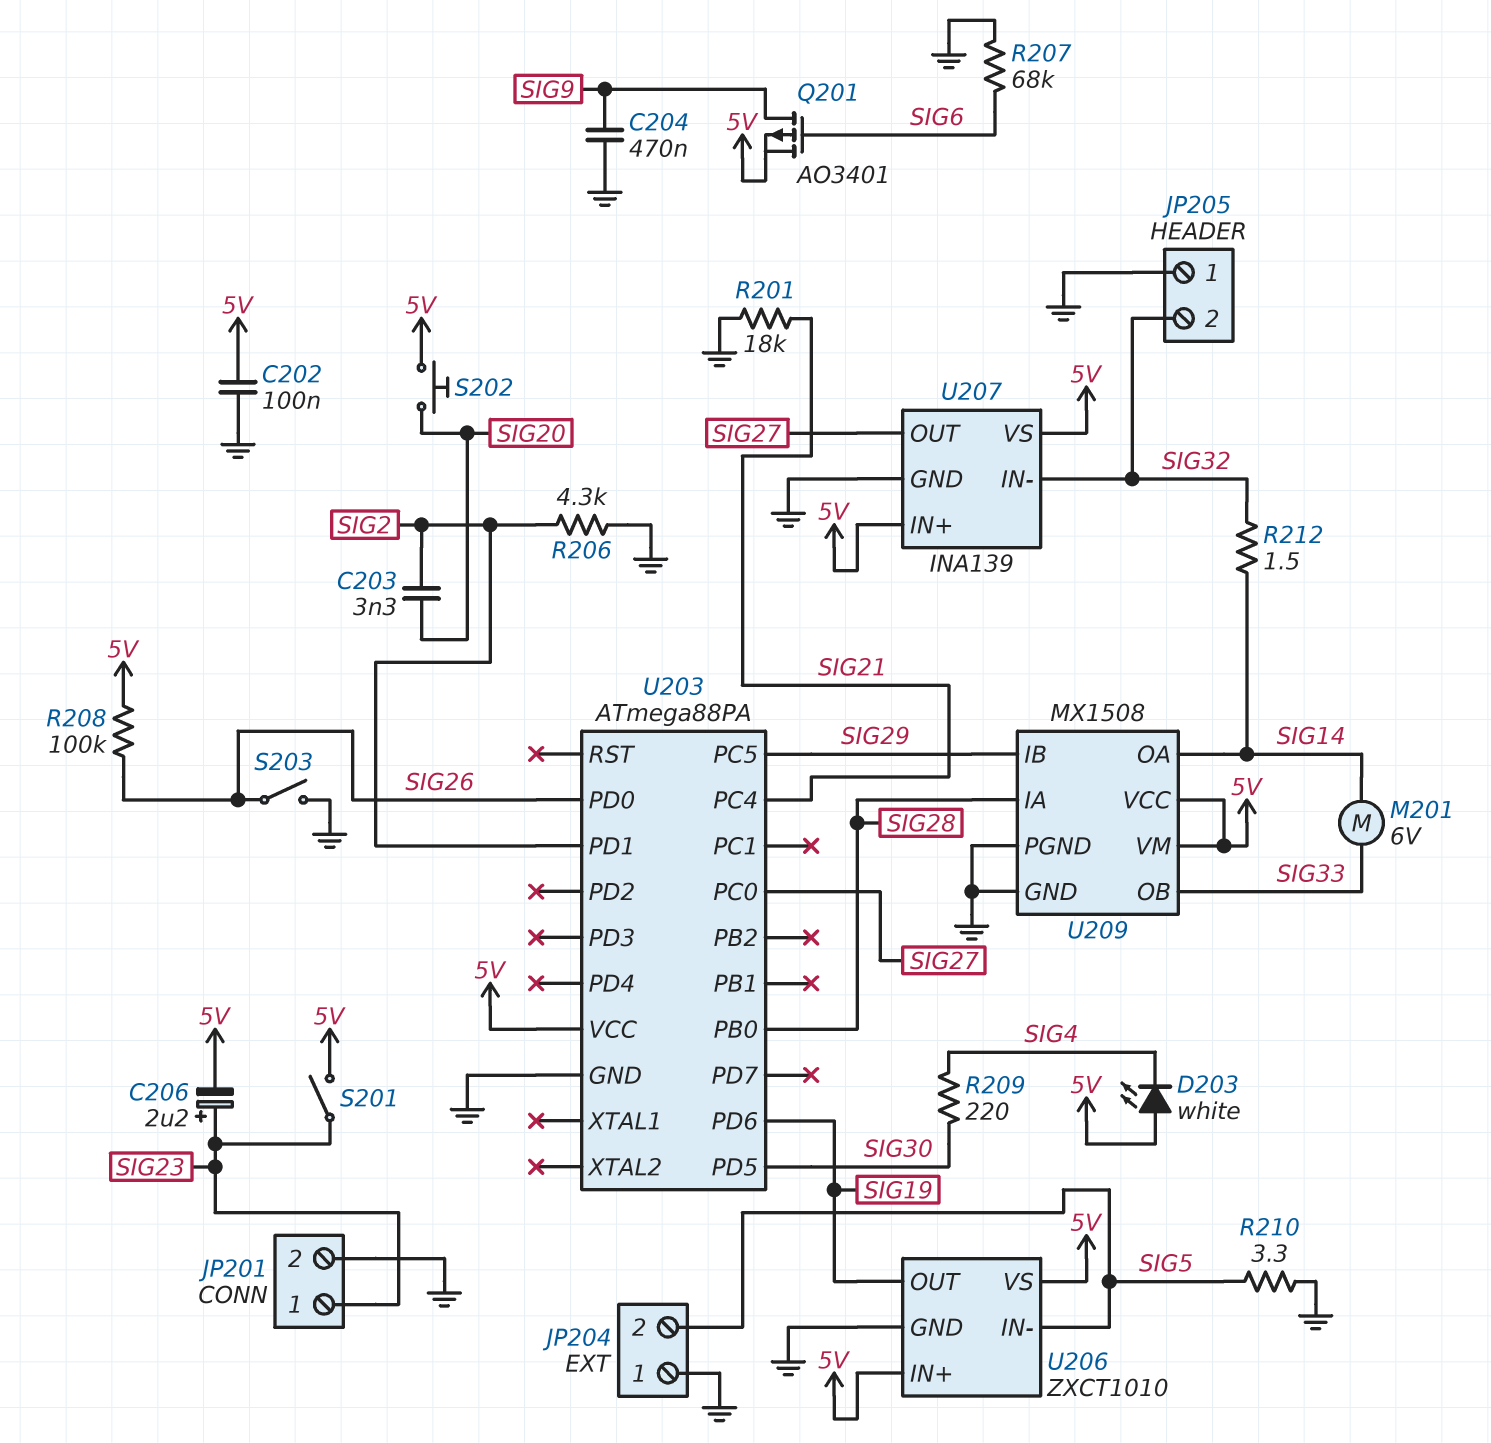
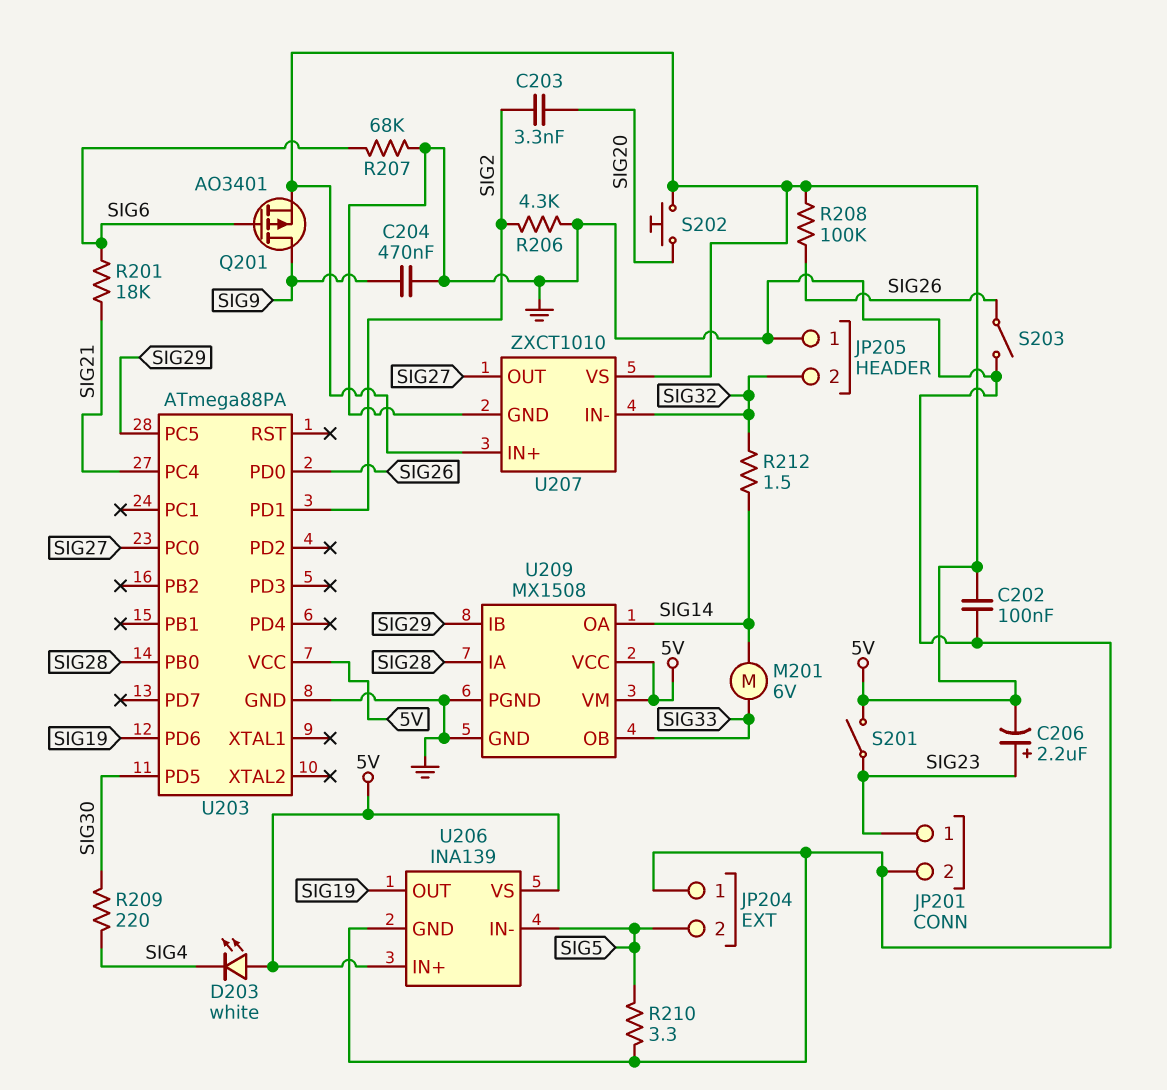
R201: 18k (GND, SIG21) -> 18k (SIG6, SIG21)
U206: ZXCT1010 -> INA139
U207: INA139 -> ZXCT1010

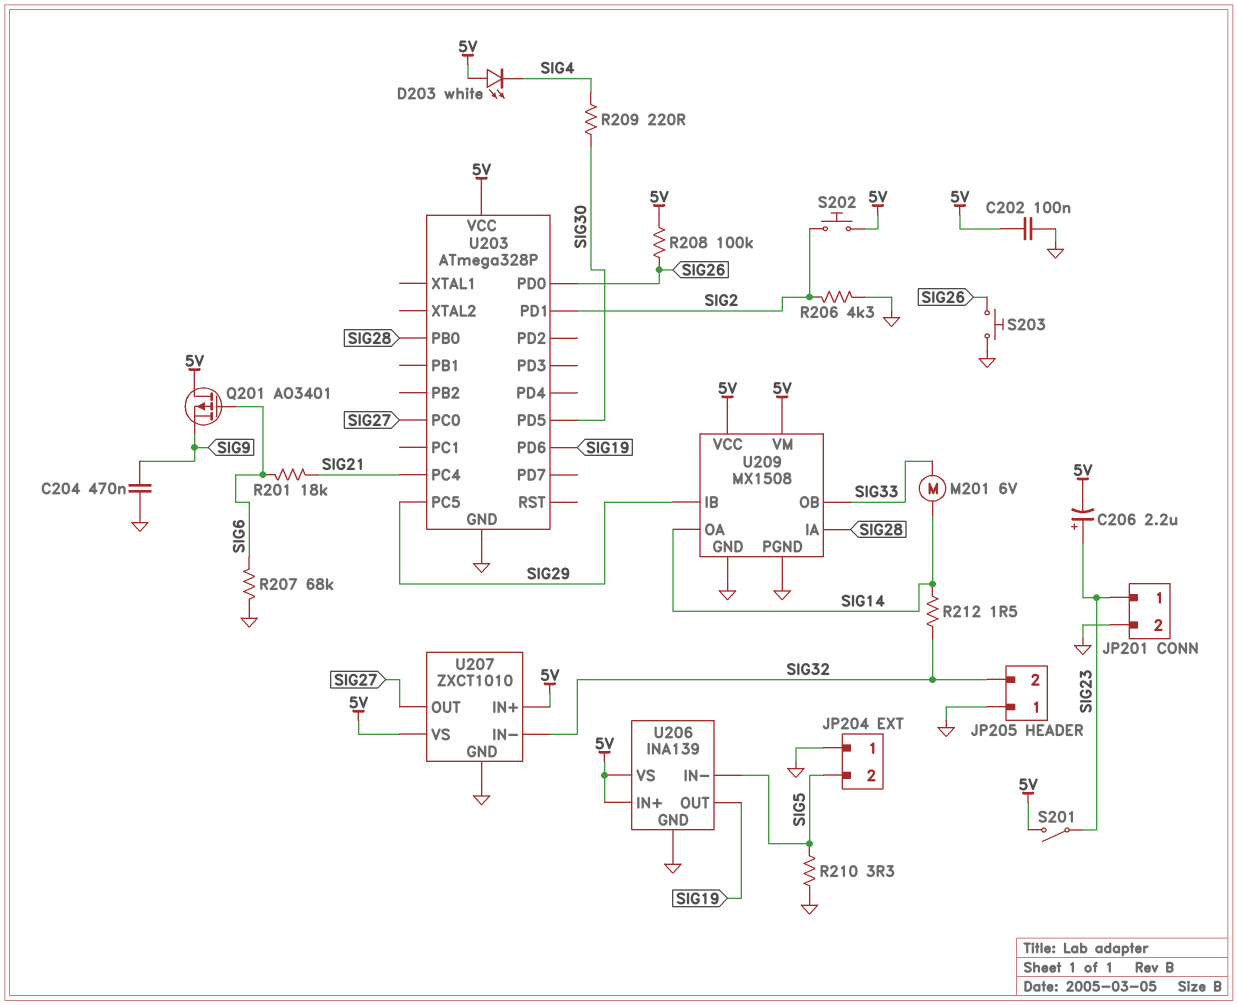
C203: 3.3nF (SIG2, SIG20) -> none
Q201: PMOS AO3401 (G SIG6, D SIG9, S 5V) -> PMOS AO3401 (G SIG6, D 5V, S SIG9)
S202: button (5V, SIG20) -> button (5V, SIG2)
S203: switch (GND, SIG26) -> button (GND, SIG26)
U203: ATmega88PA -> ATmega328P

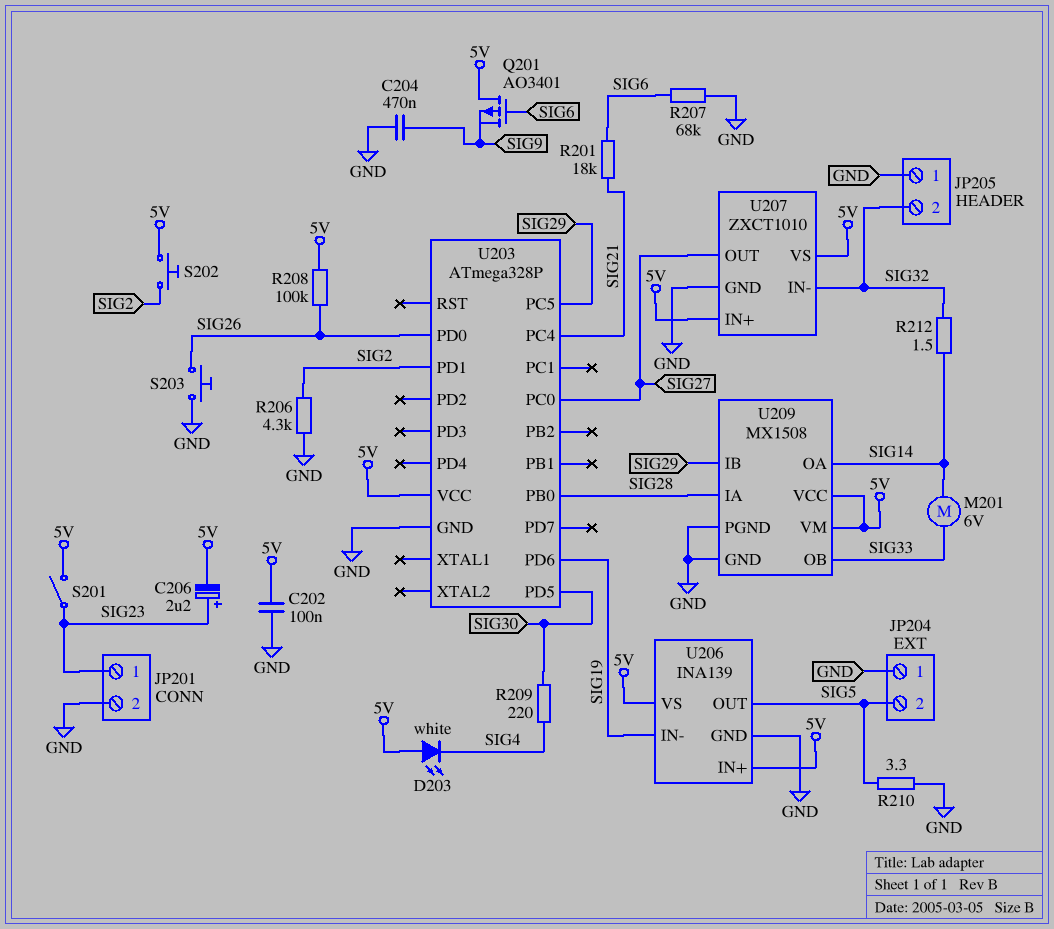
U206 pin IN-: SIG5 -> SIG19
U206 pin OUT: SIG19 -> SIG5

